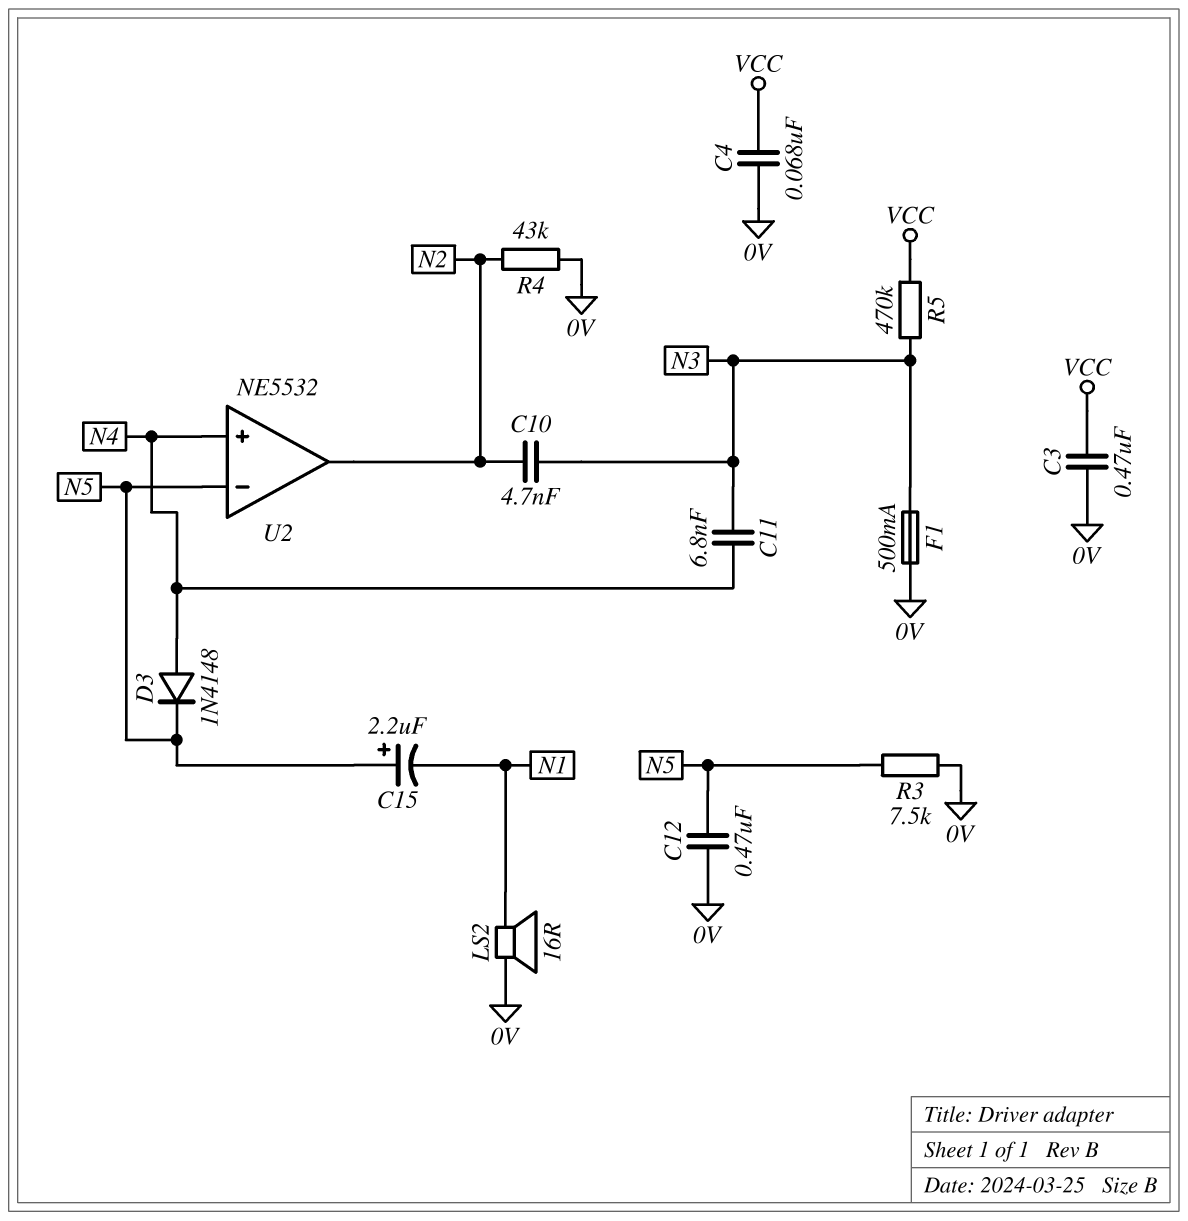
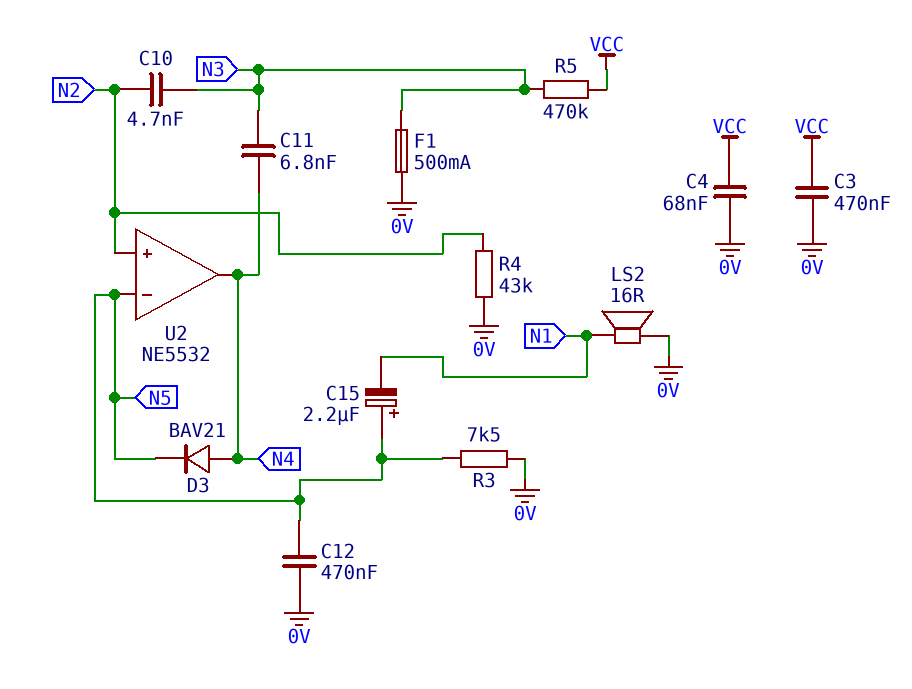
D3: diode 1N4148 (A N4, K N5) -> diode BAV21 (A N4, K N5)
U2 pin in+: N4 -> N2
U2 pin out: N2 -> N4

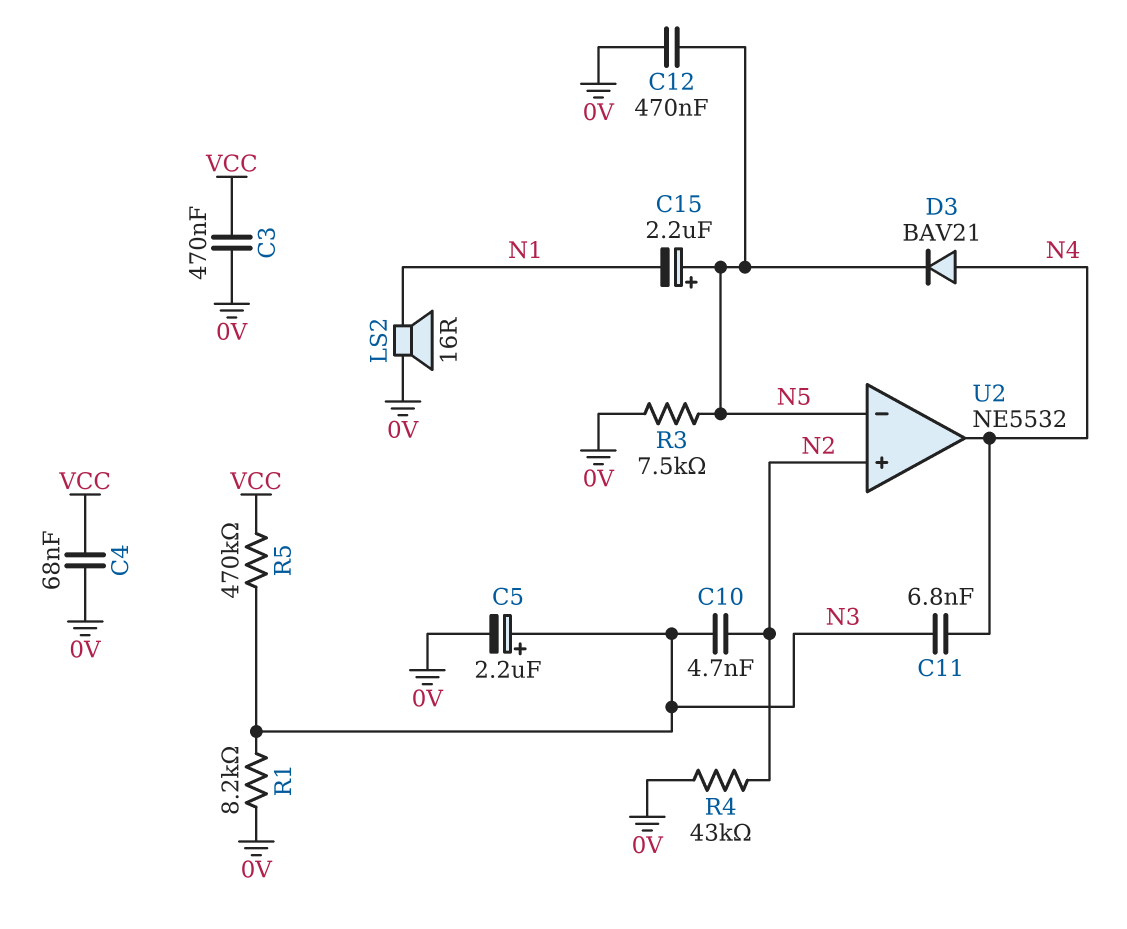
C5: none -> 2.2uF (plus N3, minus 0V)
F1: 500mA (0V, N3) -> none
R1: none -> 8.2k (0V, N3)

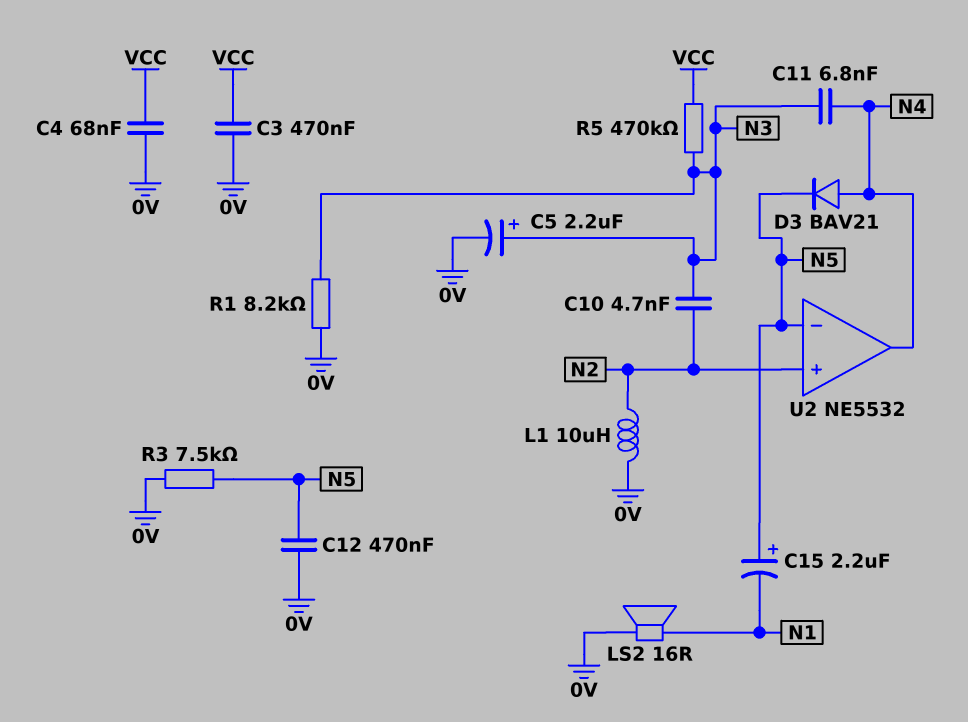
L1: none -> 10uH (0V, N2)
R4: 43k (0V, N2) -> none

